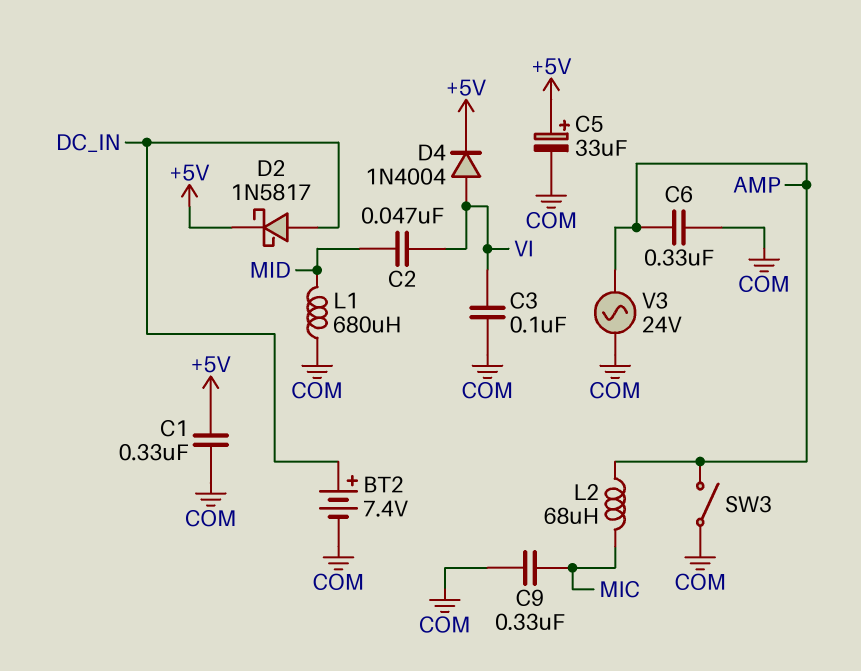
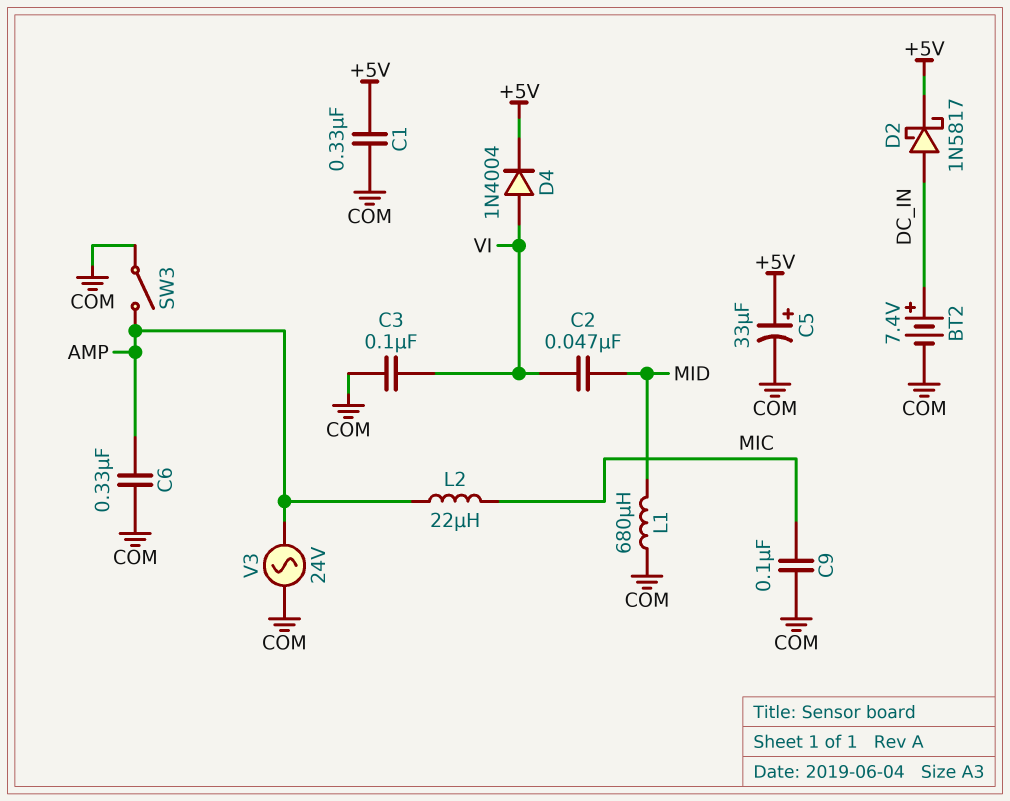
C9: 330nF (COM, MIC) -> 100nF (COM, MIC)
L2: 68uH (AMP, MIC) -> 22uH (AMP, MIC)

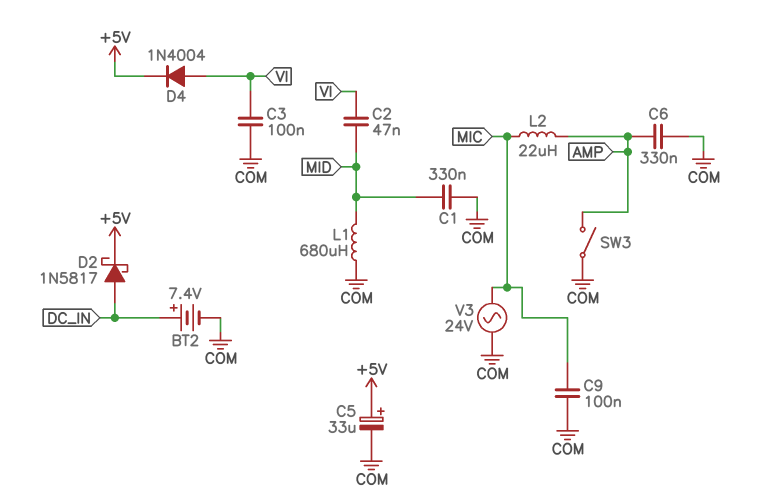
C1: 330nF (+5V, COM) -> 330nF (COM, MID)
V3: AC 24V (AMP, COM) -> AC 24V (COM, MIC)

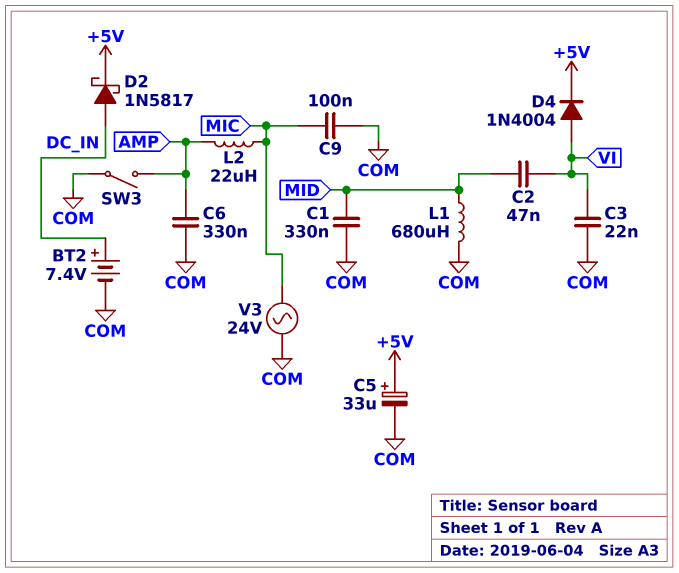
C3: 100nF (COM, VI) -> 22nF (COM, VI)

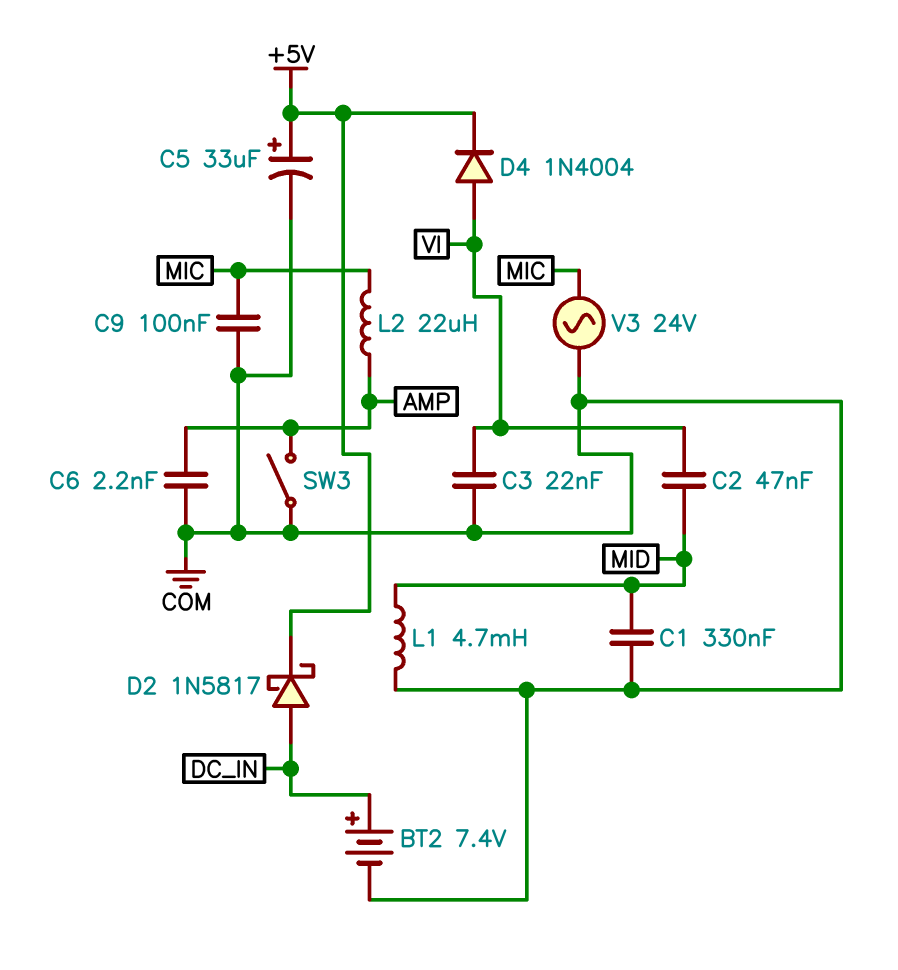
C6: 330nF (AMP, COM) -> 2.2nF (AMP, COM)
L1: 680uH (COM, MID) -> 4.7mH (COM, MID)

